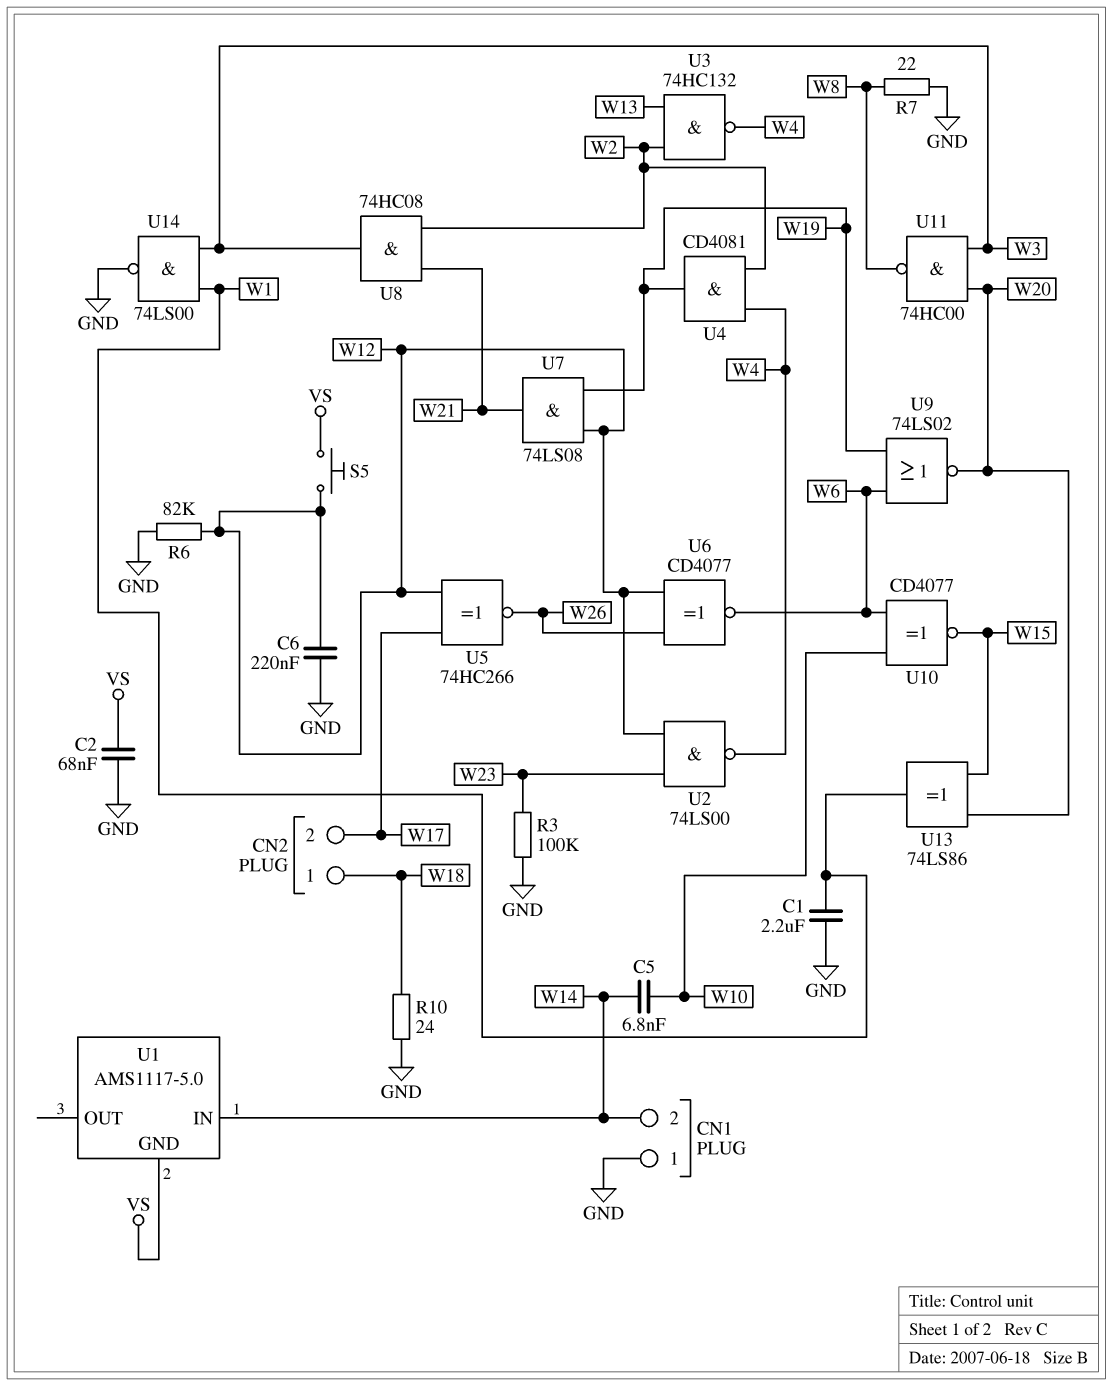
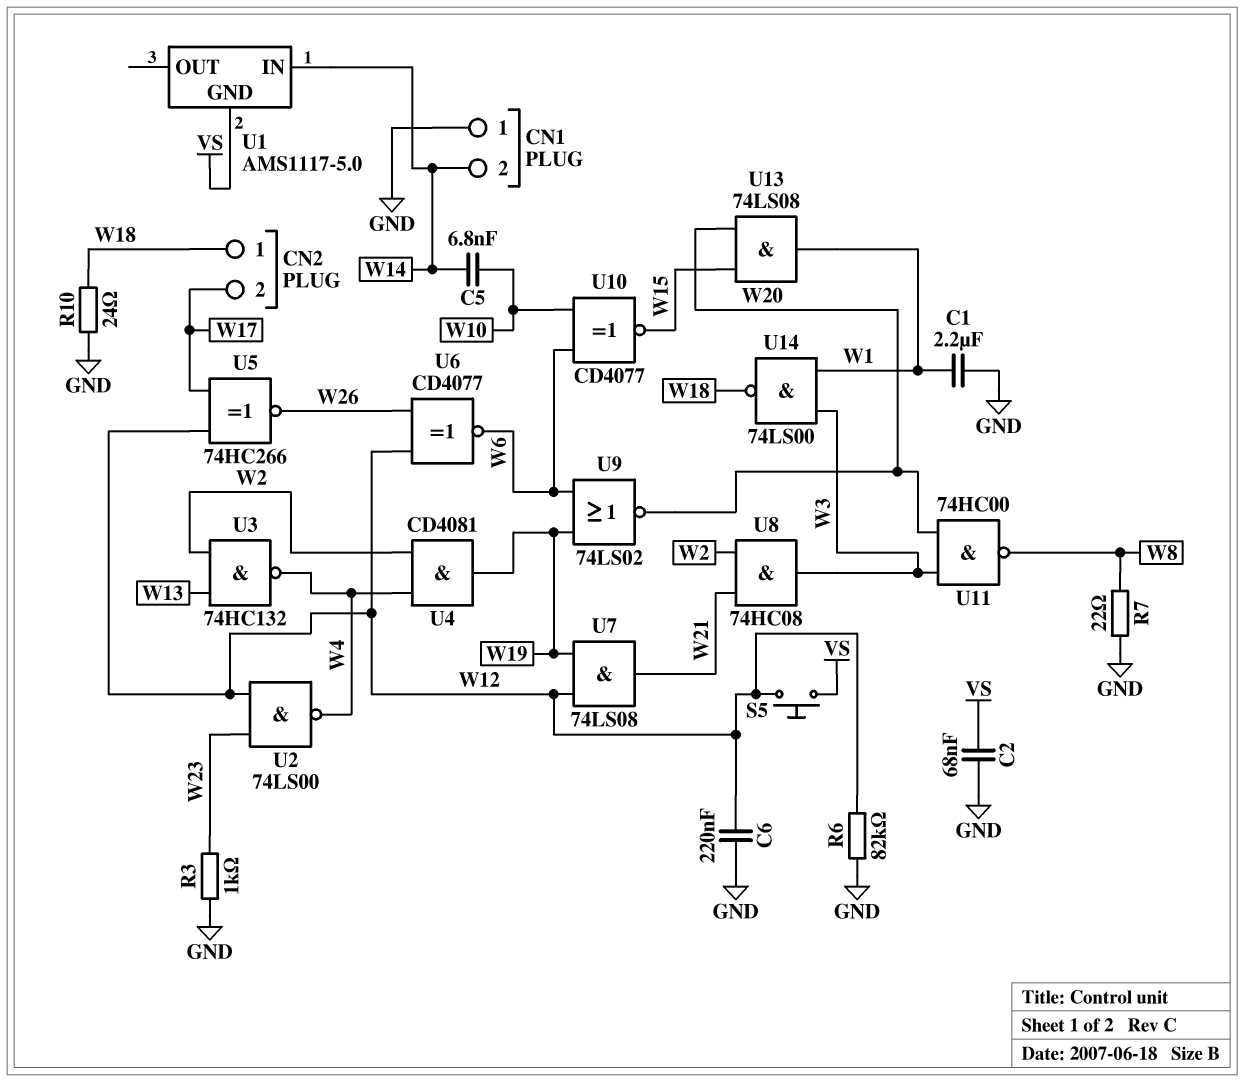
R3: 100k (GND, W23) -> 1k (GND, W23)
U13: XOR 74LS86 (in W15, in W20, out W1) -> AND 74LS08 (in W15, in W20, out W1)
U14: NAND 74LS00 (in W1, in W3, out GND) -> NAND 74LS00 (in W1, in W3, out W18)

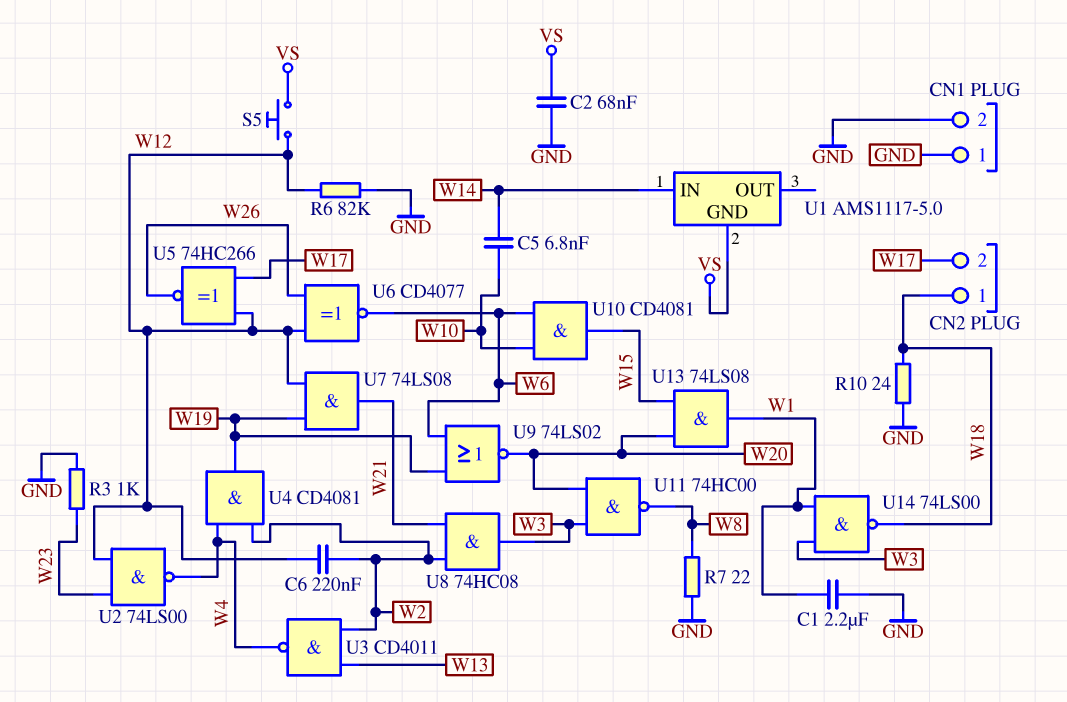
C6: 220nF (GND, W12) -> 220nF (W2, W12)
CN1 pin 2: W14 -> GND
U3: NAND 74HC132 (in W2, in W13, out W4) -> NAND CD4011 (in W2, in W13, out W4)
U10: XNOR CD4077 (in W6, in W10, out W15) -> AND CD4081 (in W6, in W10, out W15)

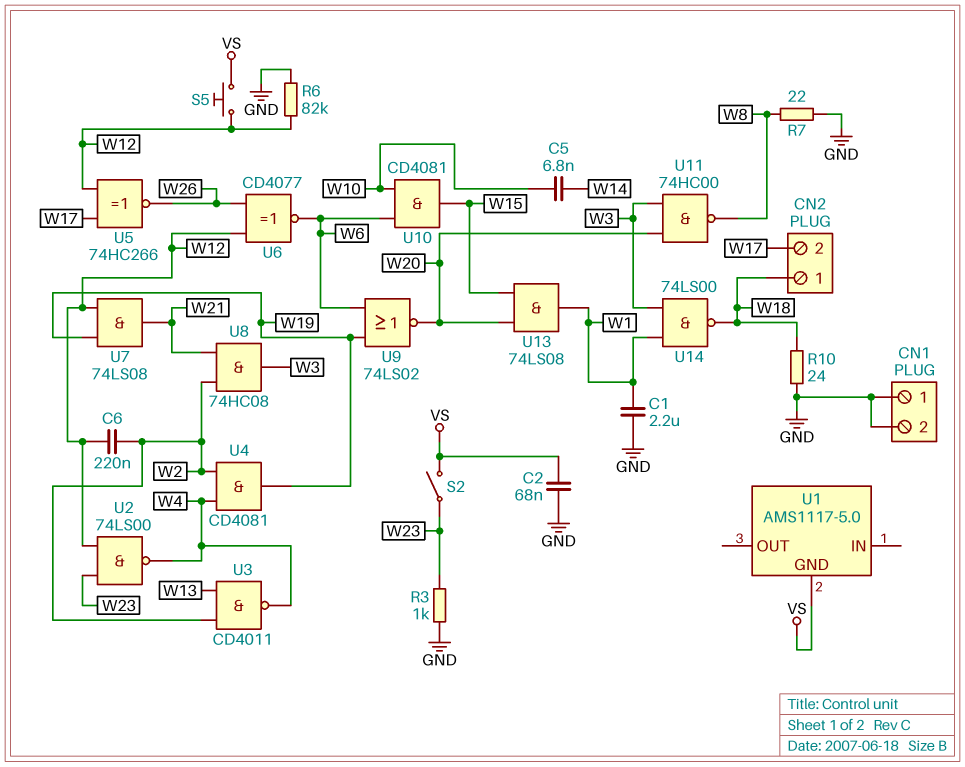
S2: none -> switch (VS, W23)
U1 pin IN: W14 -> none

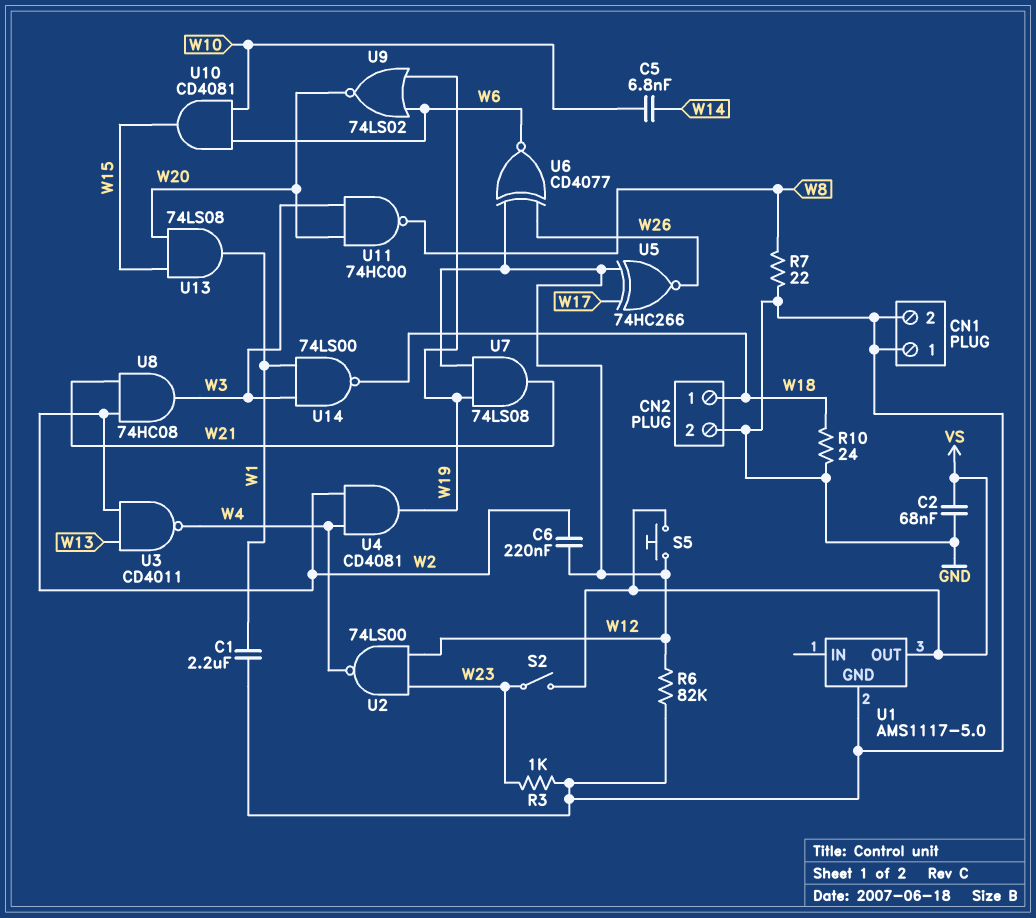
CN2 pin 2: W17 -> GND
U1 pin GND: VS -> GND
U1 pin OUT: none -> VS

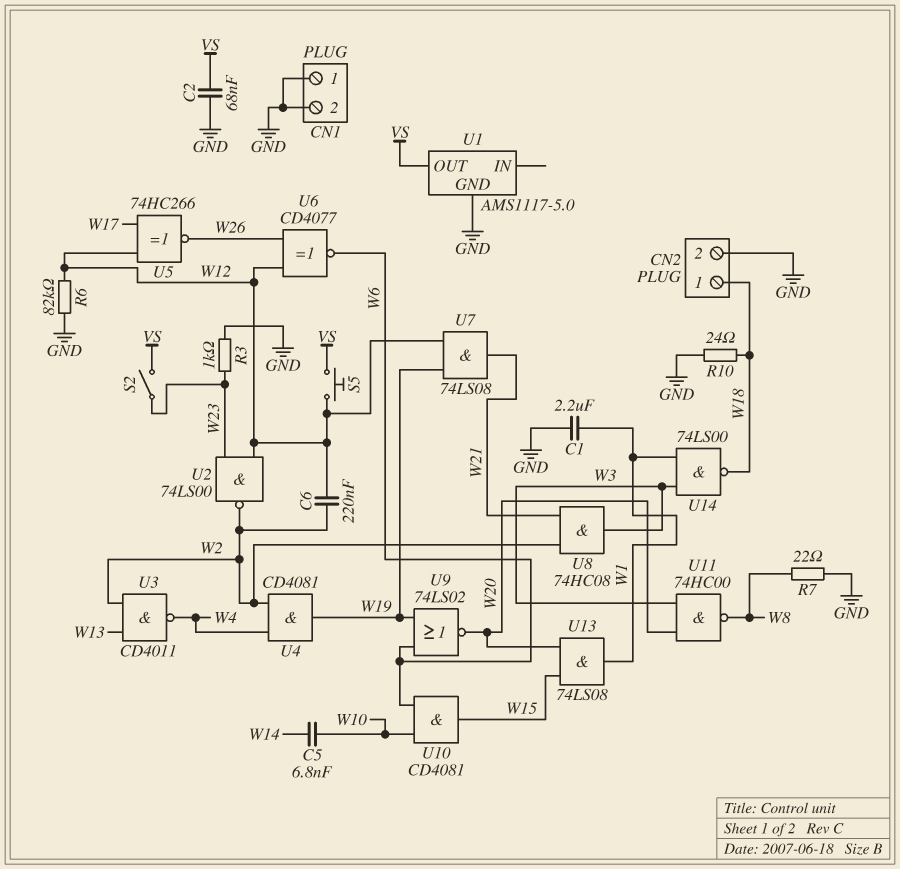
U2: NAND 74LS00 (in W12, in W23, out W4) -> NAND 74LS00 (in W12, in W23, out W2)

